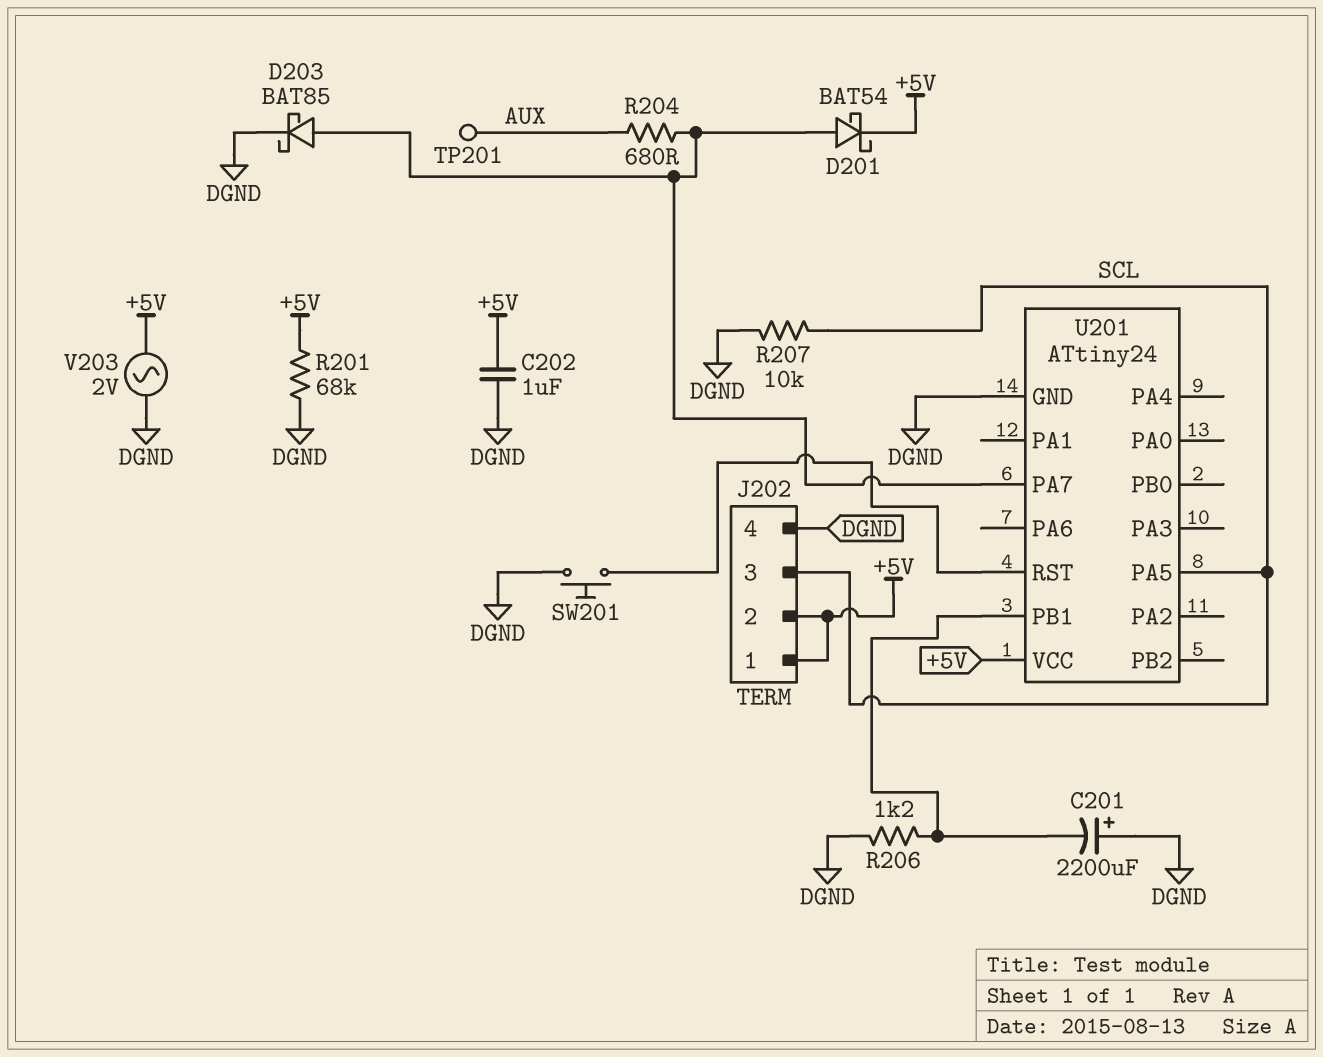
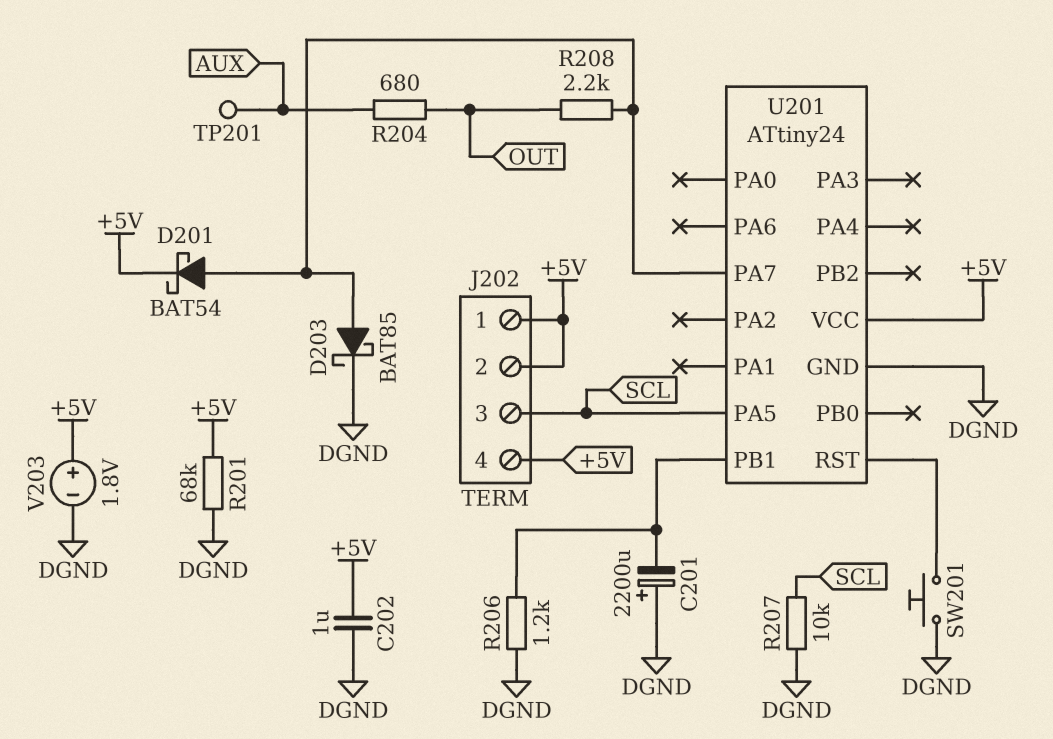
J202 pin 4: DGND -> +5V
R204: 680 (AUX, U201/PA7) -> 680 (AUX, OUT)
R208: none -> 2.2k (OUT, U201/PA7)
V203: AC 2V (+5V, DGND) -> 1.8V (plus +5V, minus DGND)

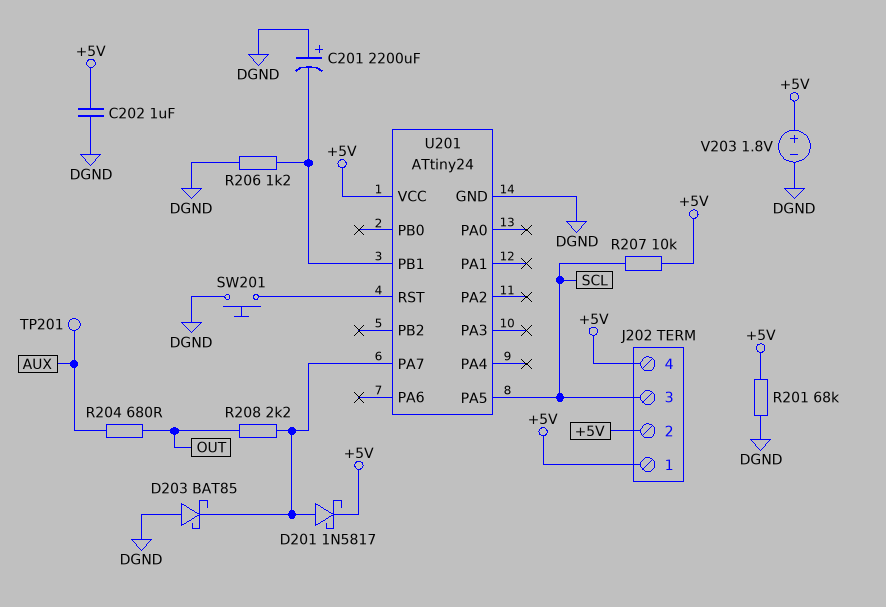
D201: schottky BAT54 (A U201/PA7, K +5V) -> schottky 1N5817 (A U201/PA7, K +5V)
D203: schottky BAT85 (A U201/PA7, K DGND) -> schottky BAT85 (A DGND, K U201/PA7)
R207: 10k (DGND, SCL) -> 10k (+5V, SCL)

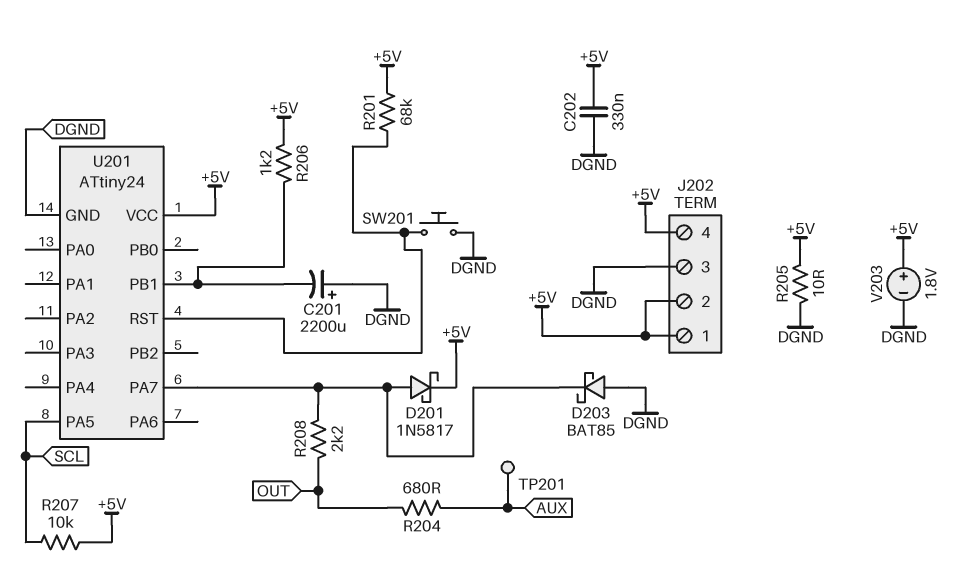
C202: 1uF (+5V, DGND) -> 330nF (+5V, DGND)
J202 pin 3: SCL -> DGND
R201: 68k (+5V, DGND) -> 68k (+5V, U201/RST)
R205: none -> 10 (+5V, DGND)
R206: 1.2k (DGND, U201/PB1) -> 1.2k (+5V, U201/PB1)

